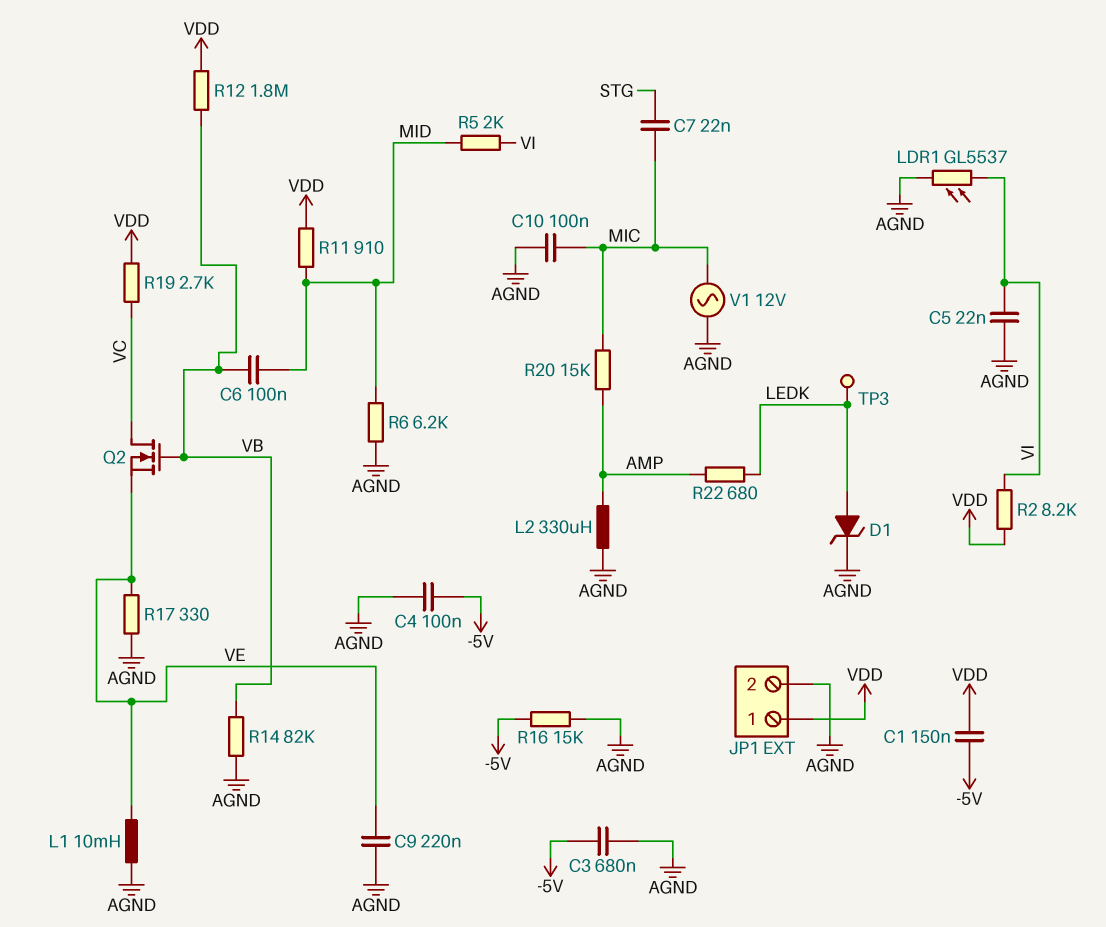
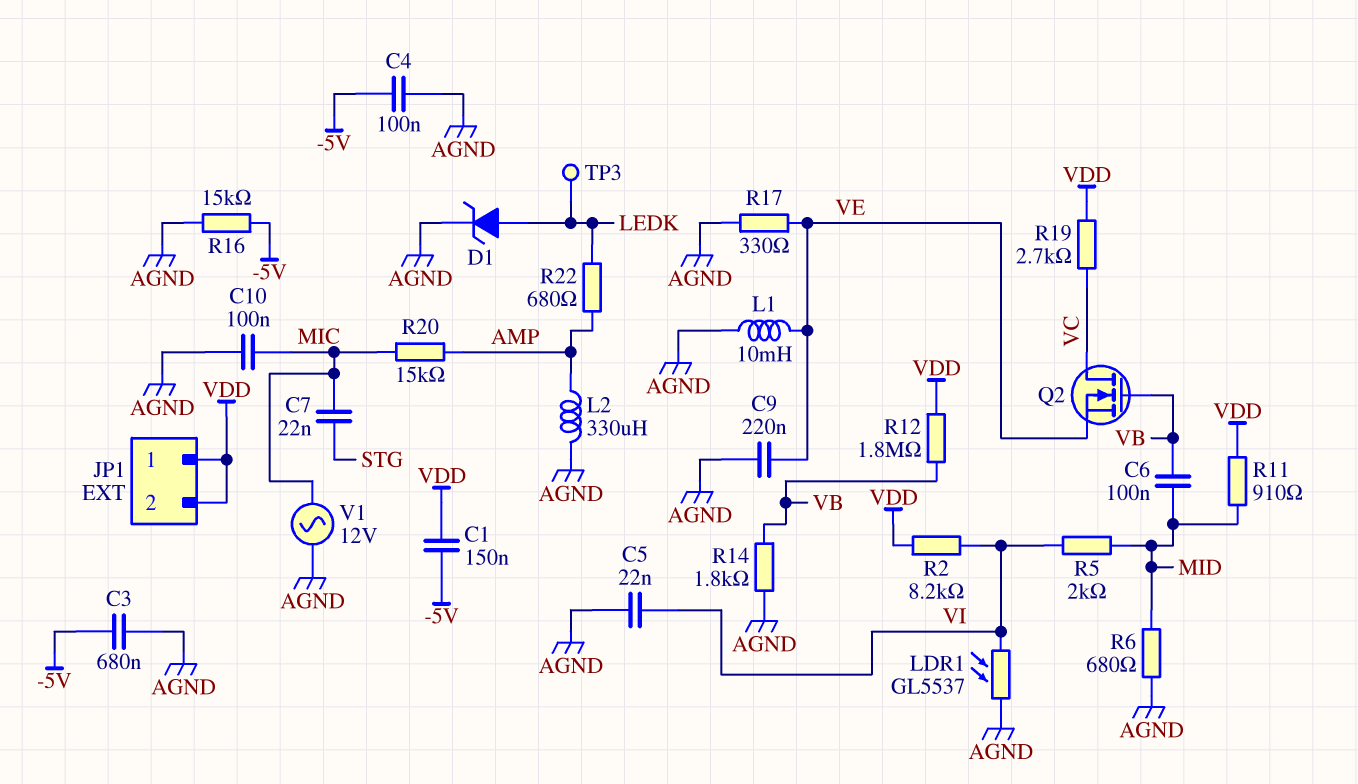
JP1 pin 2: AGND -> VDD
R6: 6.2k (AGND, MID) -> 680 (AGND, MID)
R14: 82k (AGND, VB) -> 1.8k (AGND, VB)

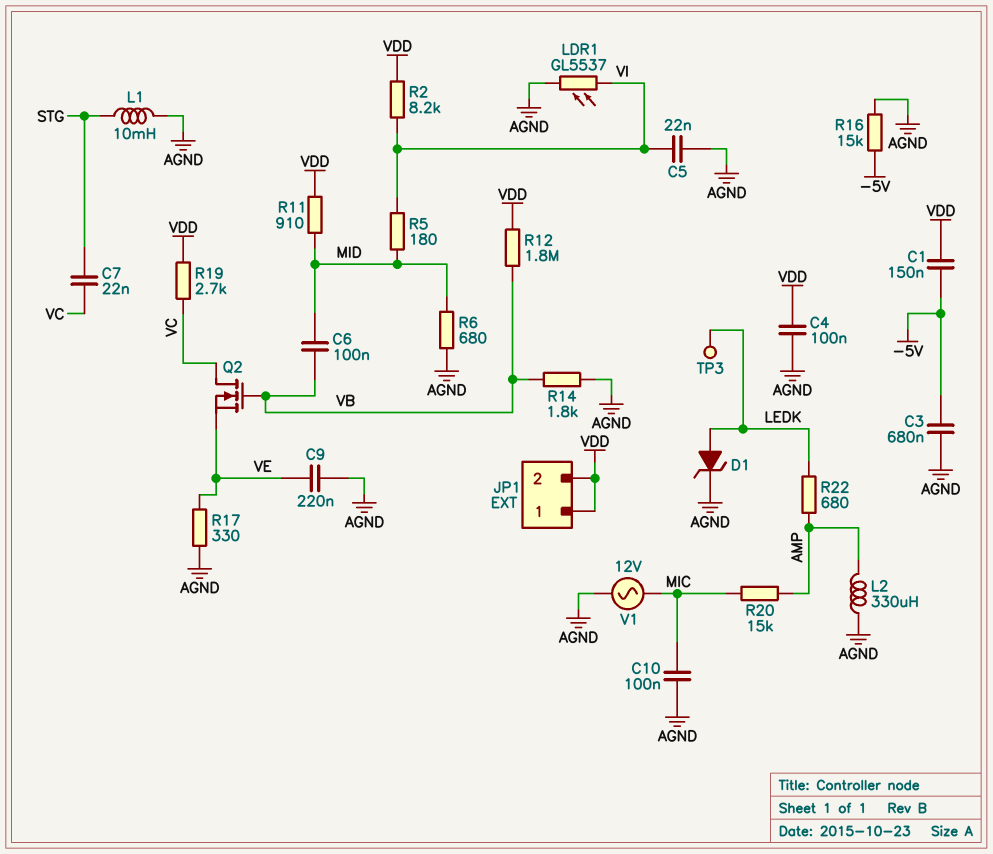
C4: 100nF (-5V, AGND) -> 100nF (AGND, VDD)
C7: 22nF (MIC, STG) -> 22nF (STG, VC)
L1: 10mH (AGND, VE) -> 10mH (AGND, STG)
R5: 2k (MID, VI) -> 180 (MID, VI)

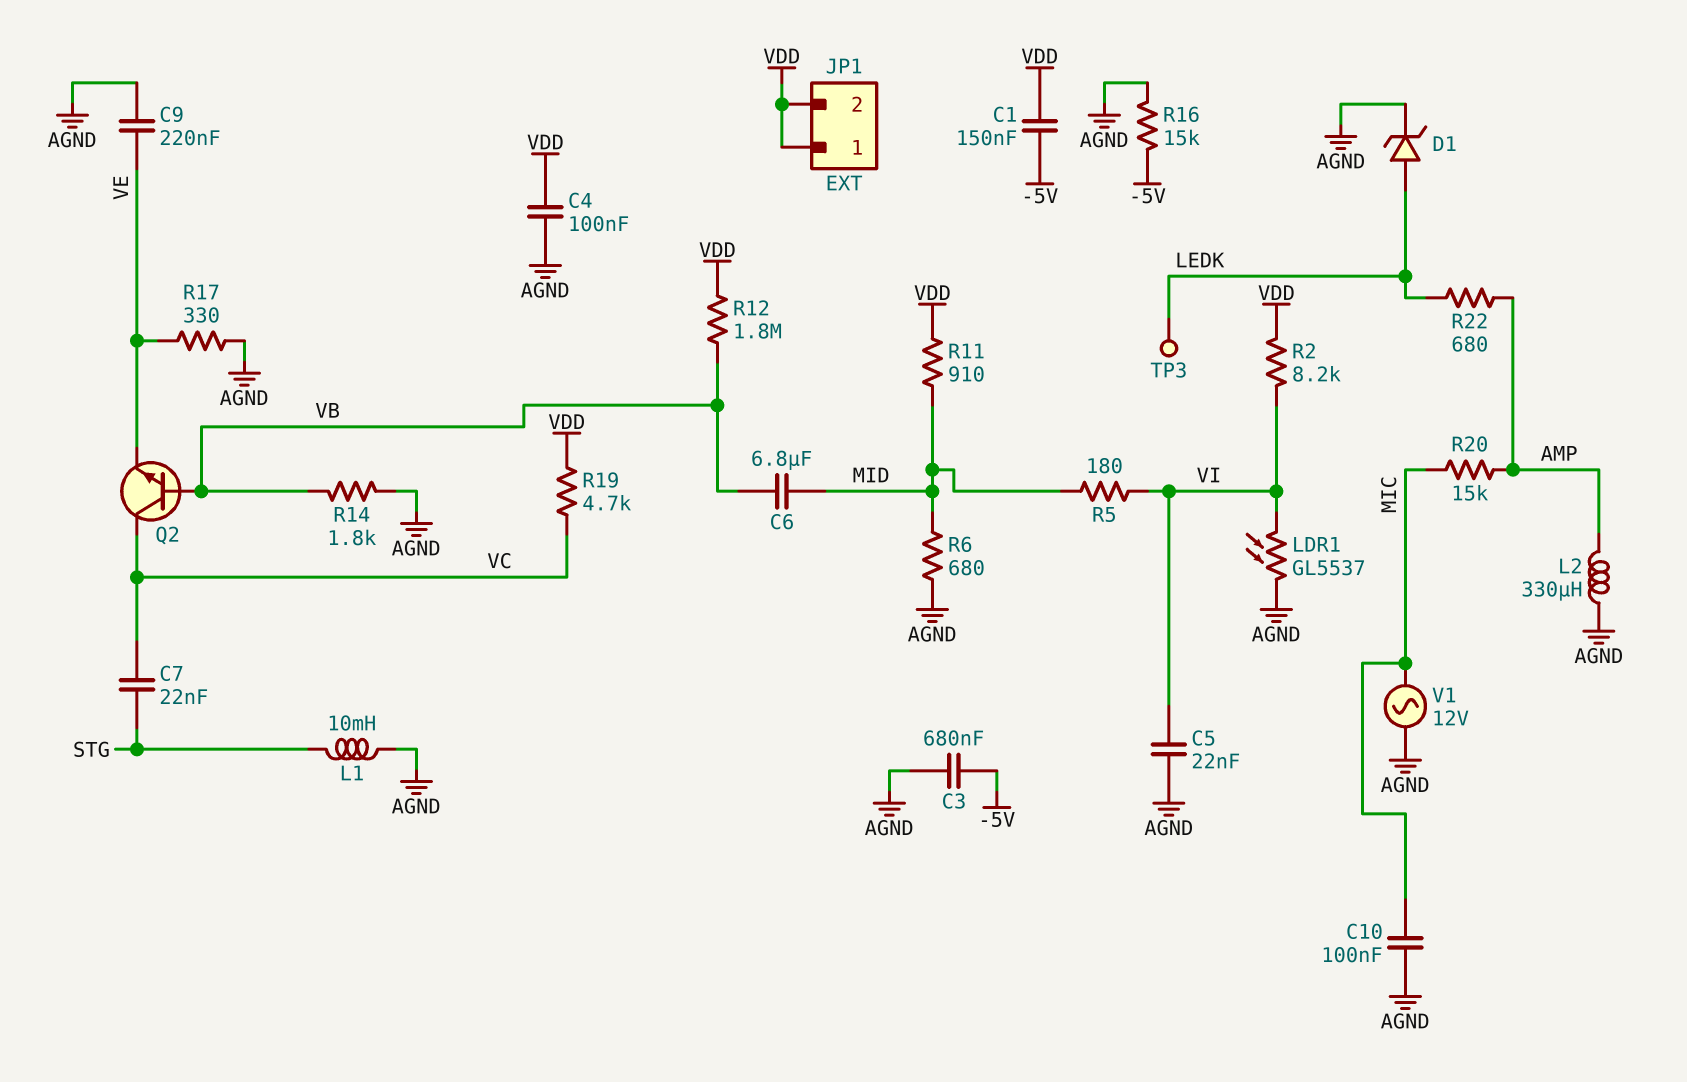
C6: 100nF (MID, VB) -> 6.8uF (MID, VB)
Q2: NMOS (G VB, D VC, S VE) -> NPN (B VB, C VC, E VE)
R19: 2.7k (VC, VDD) -> 4.7k (VC, VDD)

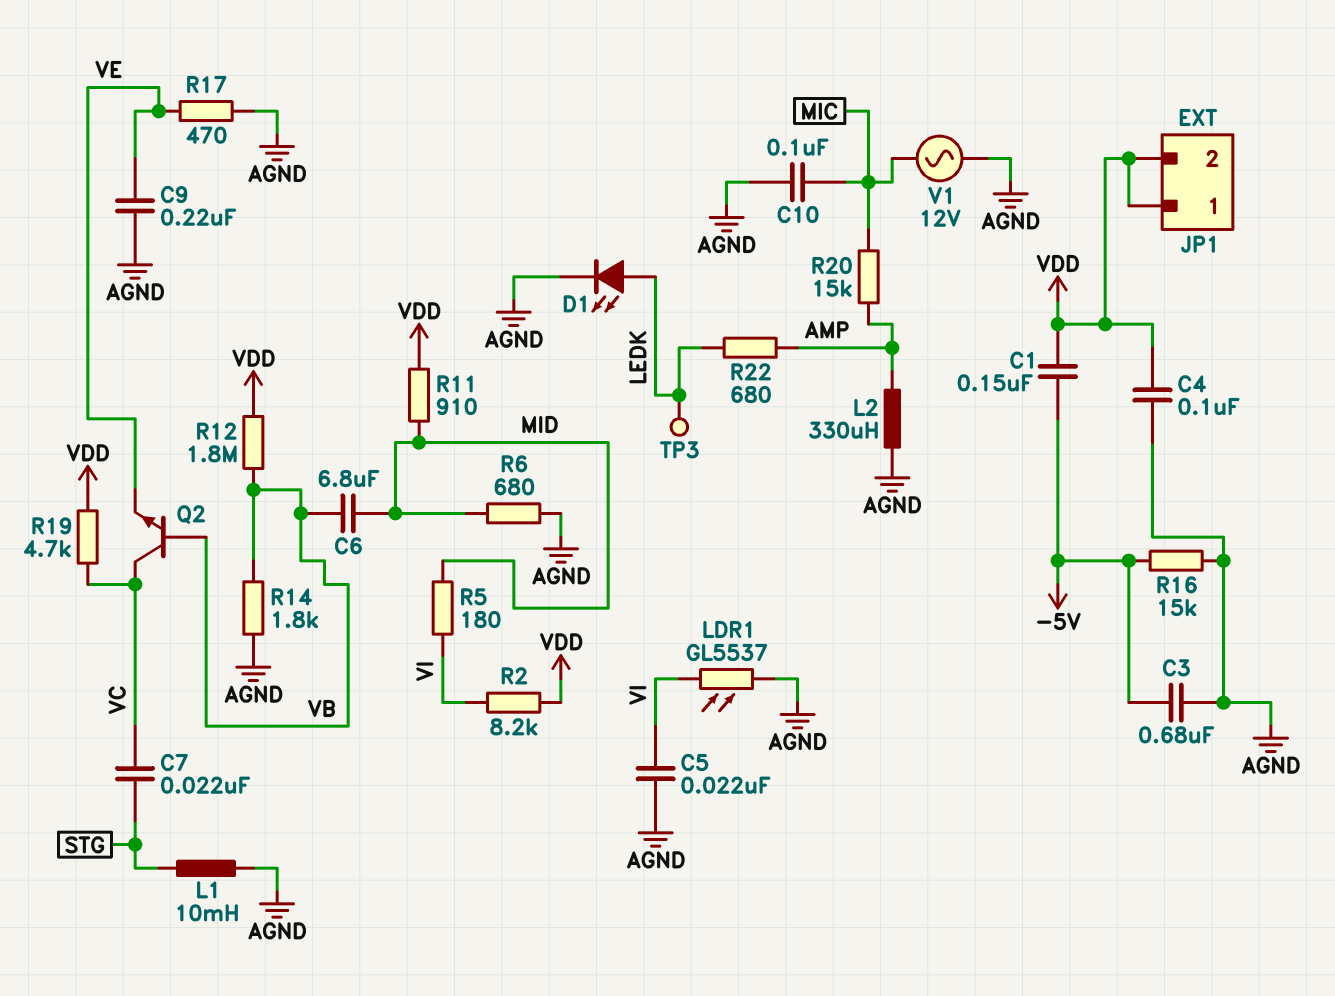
D1: zener (A LEDK, K AGND) -> LED (A LEDK, K AGND)
R17: 330 (AGND, VE) -> 470 (AGND, VE)

